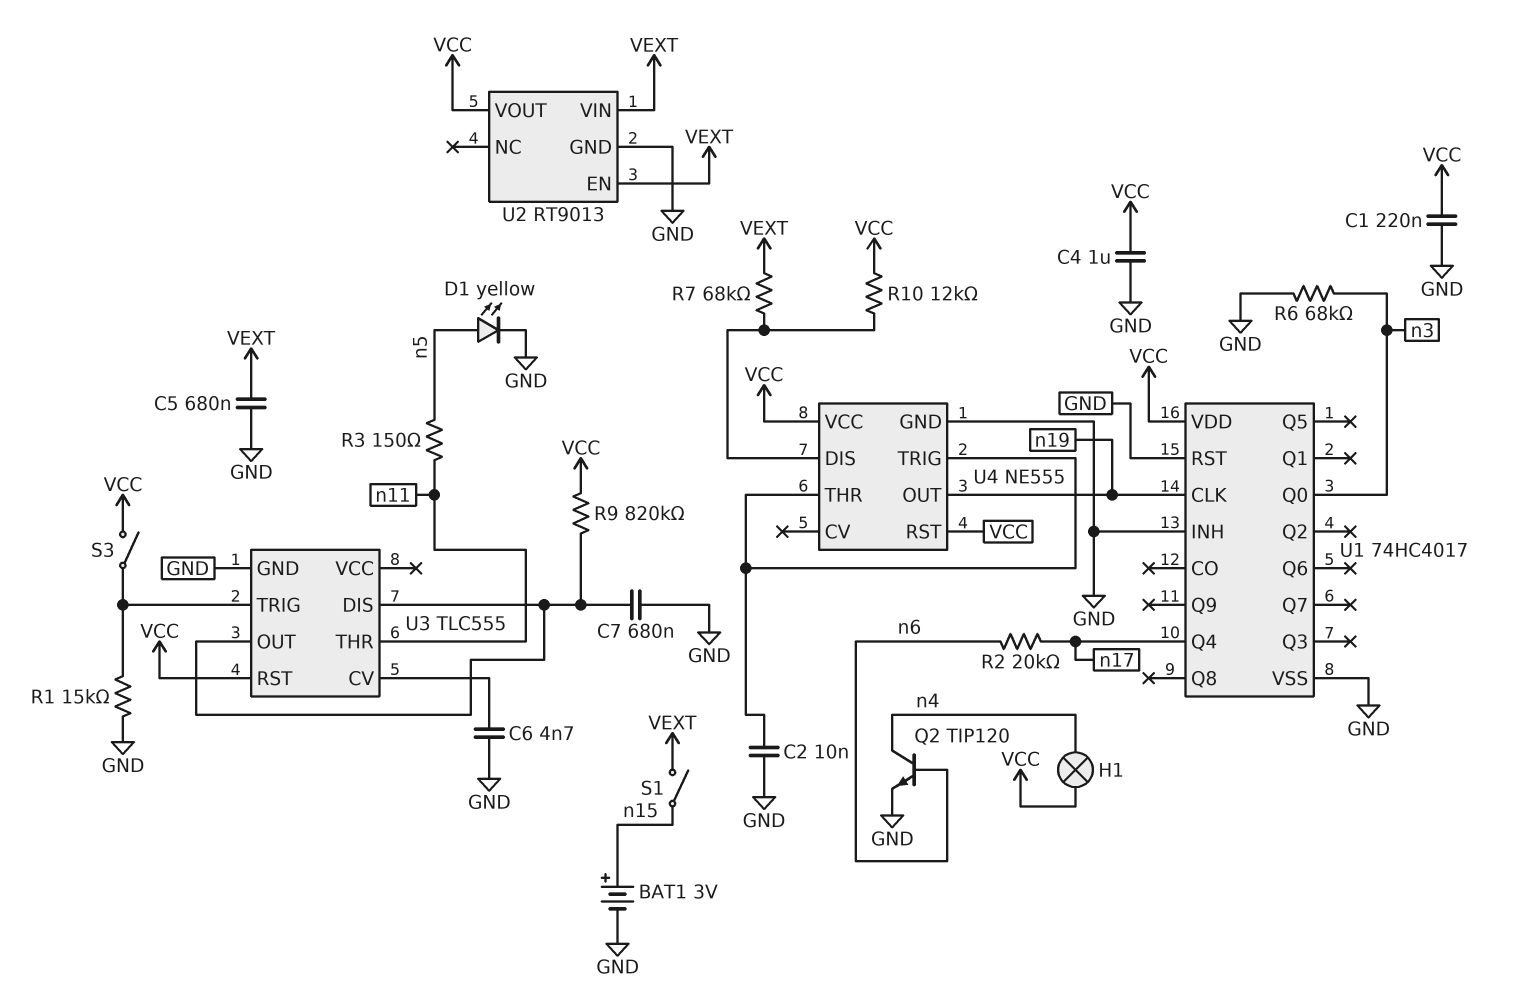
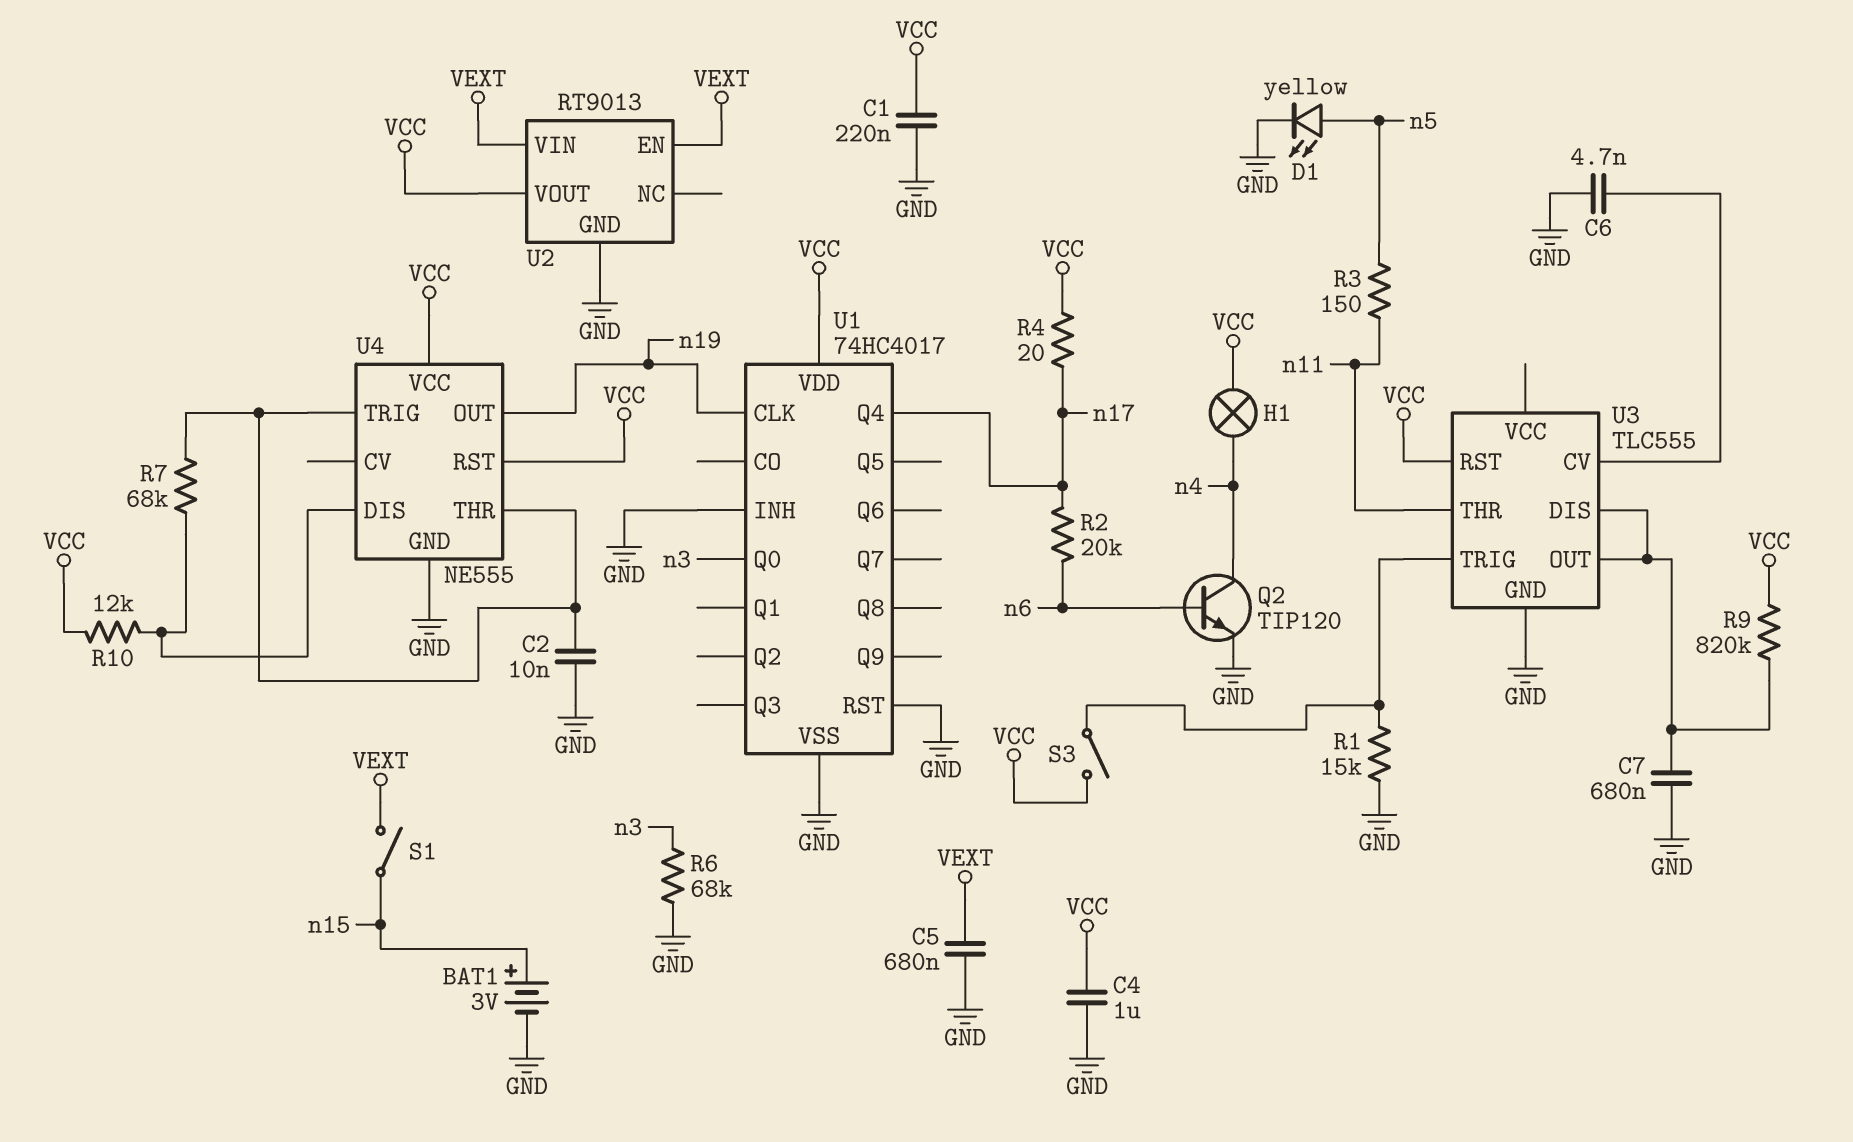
R4: none -> 20 (VCC, n17)
R7: 68k (U4/DIS, VEXT) -> 68k (U4/DIS, U4/THR)

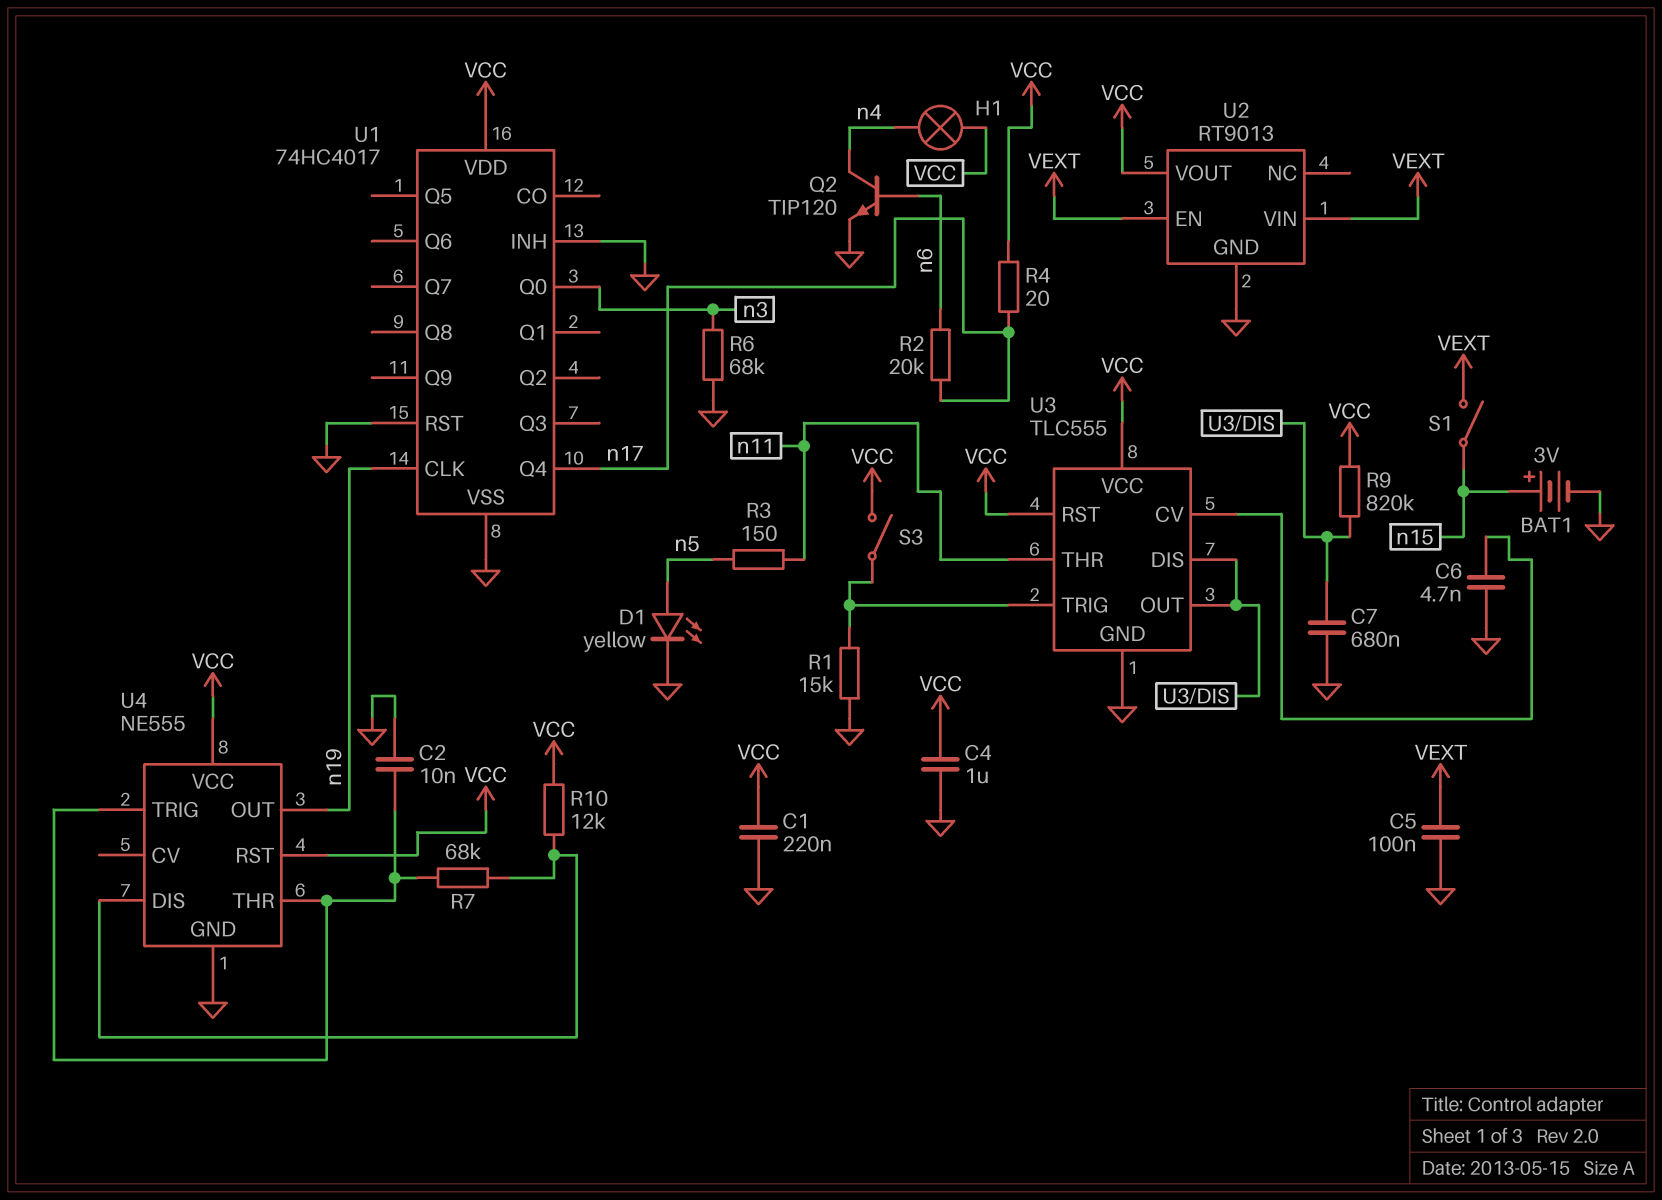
C5: 680nF (GND, VEXT) -> 100nF (GND, VEXT)
U3 pin VCC: none -> VCC

